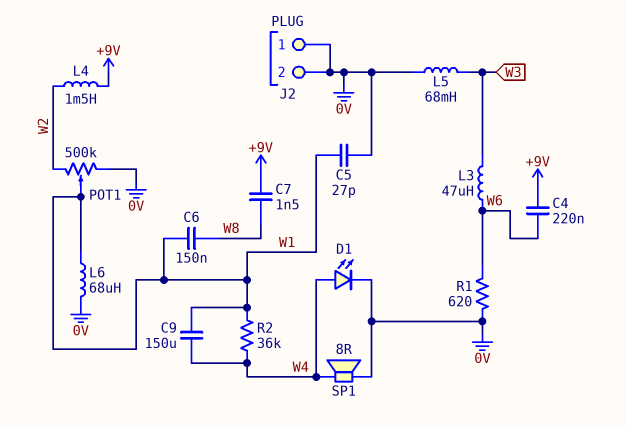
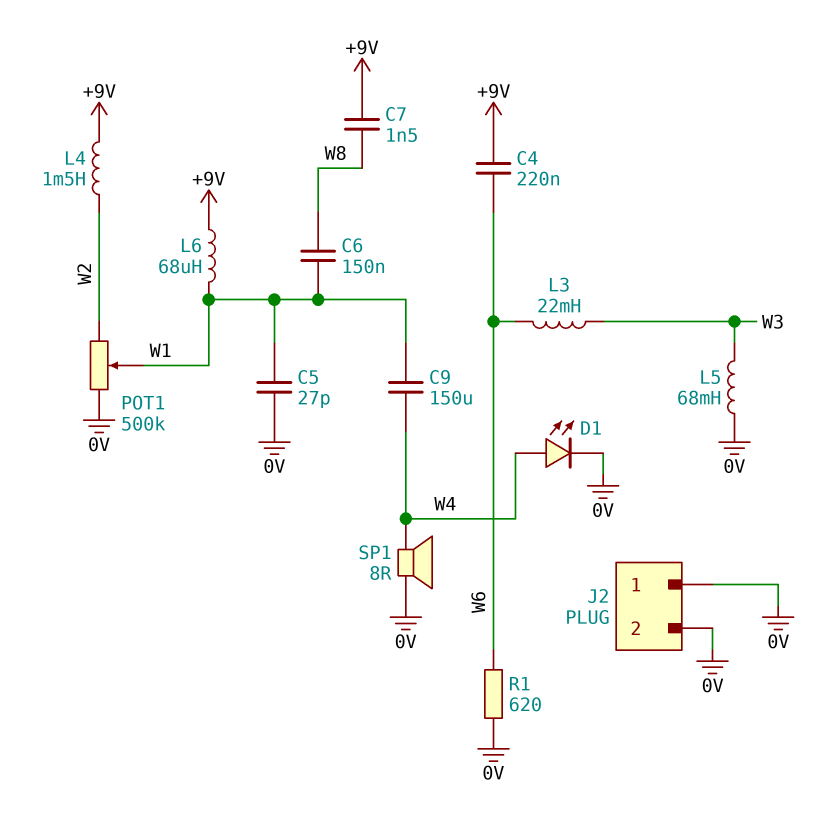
L3: 47uH (W3, W6) -> 22mH (W3, W6)
L6: 68uH (0V, W1) -> 68uH (+9V, W1)
R2: 36k (W1, W4) -> none

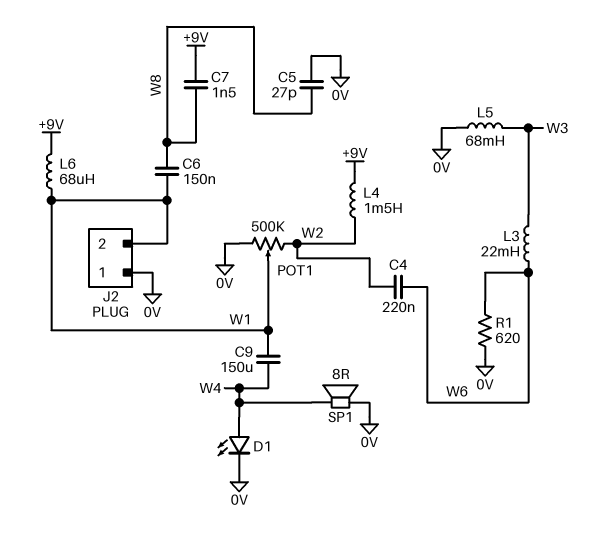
C4: 220nF (+9V, W6) -> 220nF (W2, W6)
C5: 27pF (0V, W1) -> 27pF (0V, W8)
J2 pin 2: 0V -> W1

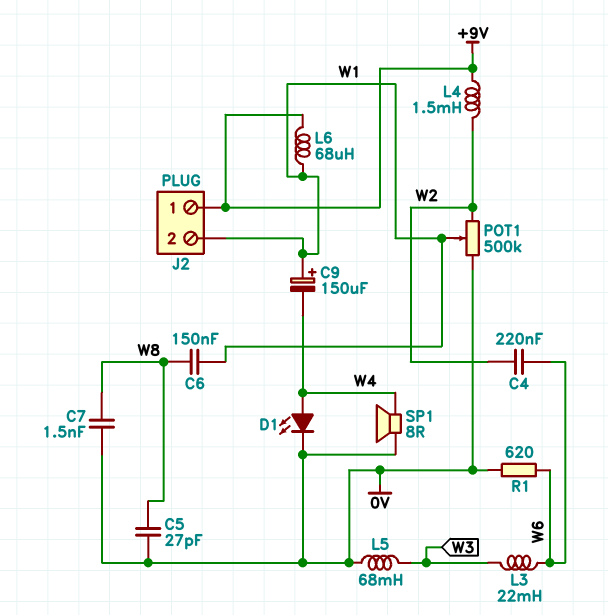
C7: 1.5nF (+9V, W8) -> 1.5nF (0V, W8)
C9: 150uF (W1, W4) -> 150uF (plus W1, minus W4)
J2 pin 1: 0V -> +9V

